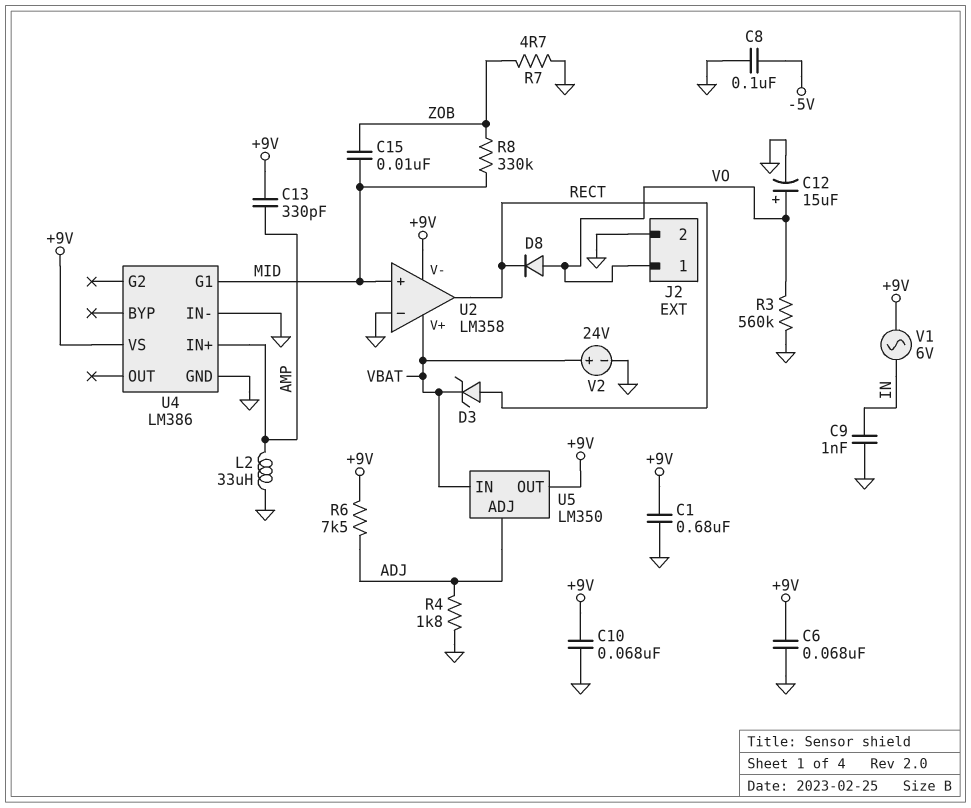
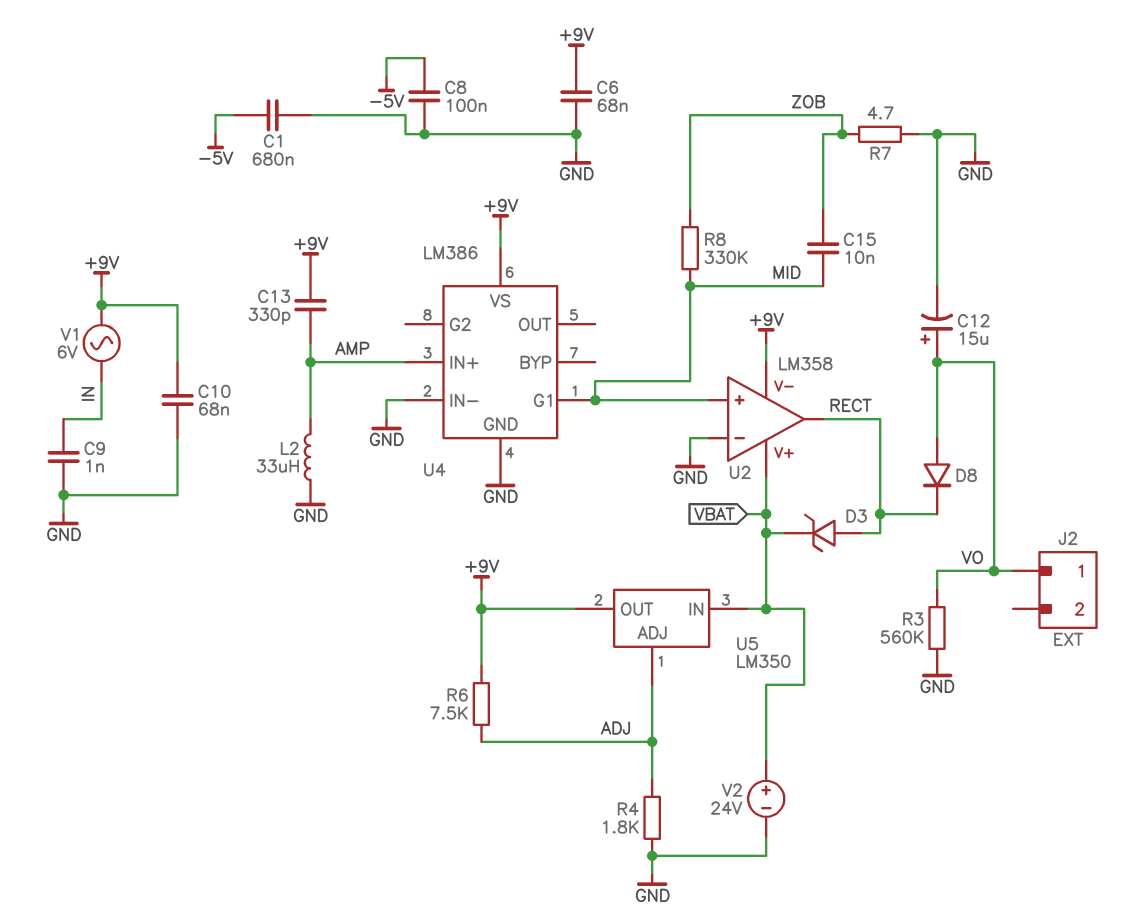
C1: 680nF (+9V, GND) -> 680nF (-5V, GND)
J2 pin 2: GND -> none

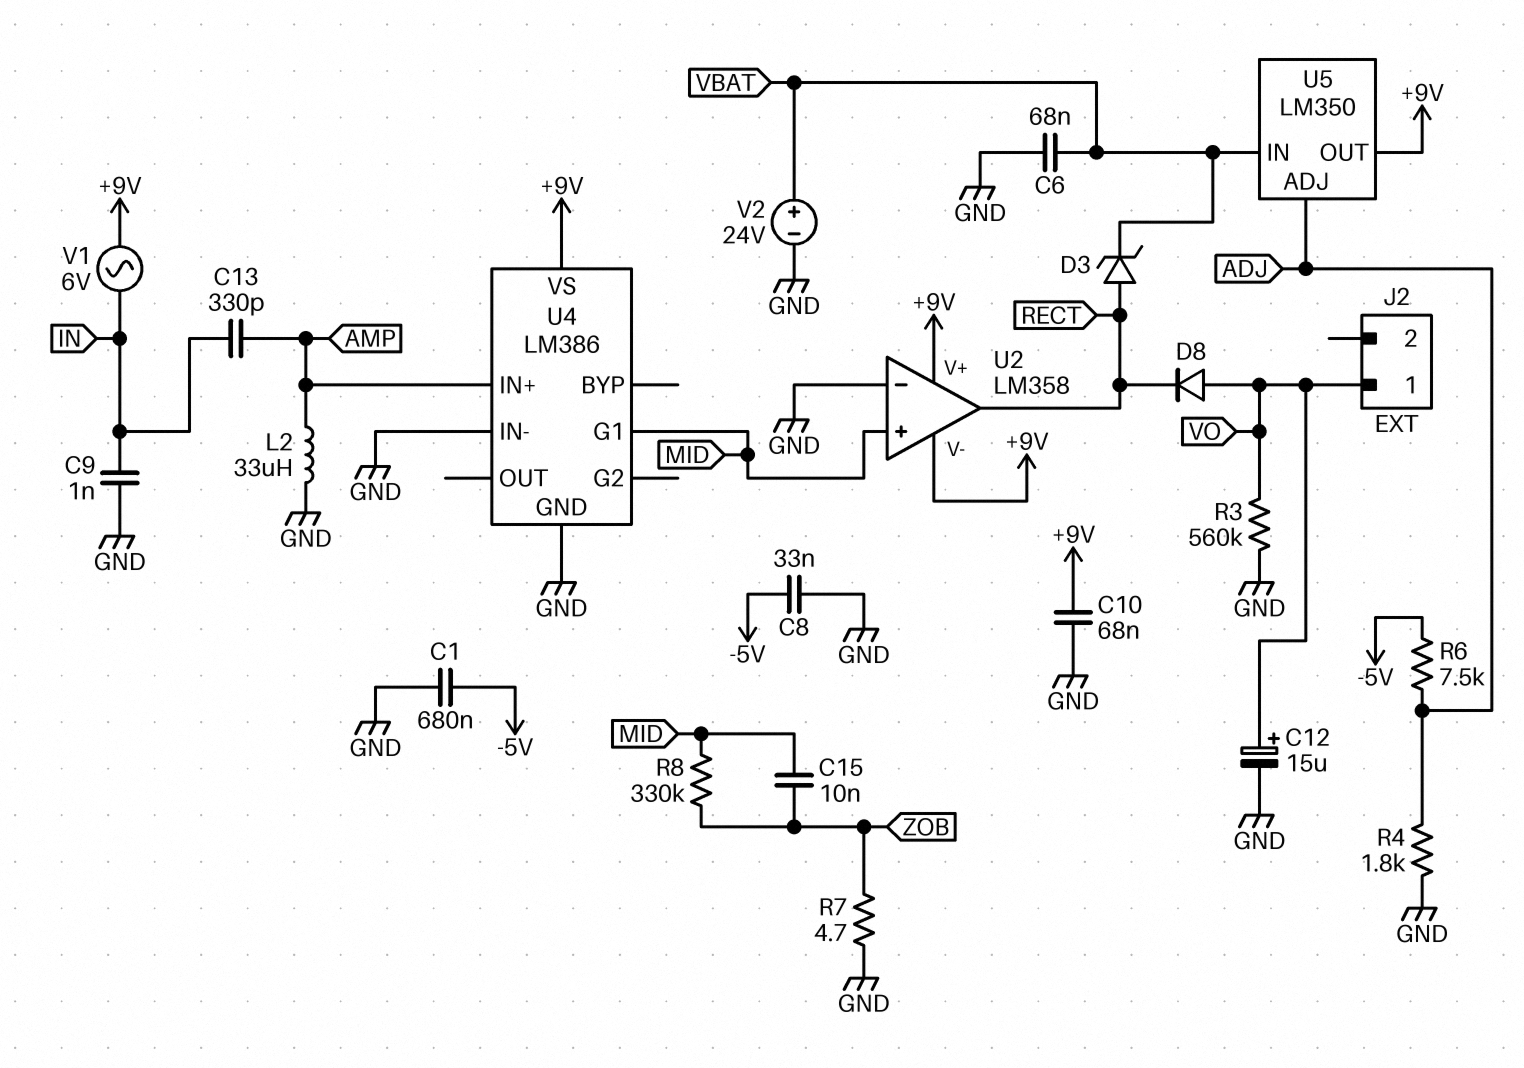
C6: 68nF (+9V, GND) -> 68nF (GND, VBAT)
C8: 100nF (-5V, GND) -> 33nF (-5V, GND)
C13: 330pF (+9V, AMP) -> 330pF (AMP, IN)
R6: 7.5k (+9V, ADJ) -> 7.5k (-5V, ADJ)
U2 pin V+: VBAT -> +9V

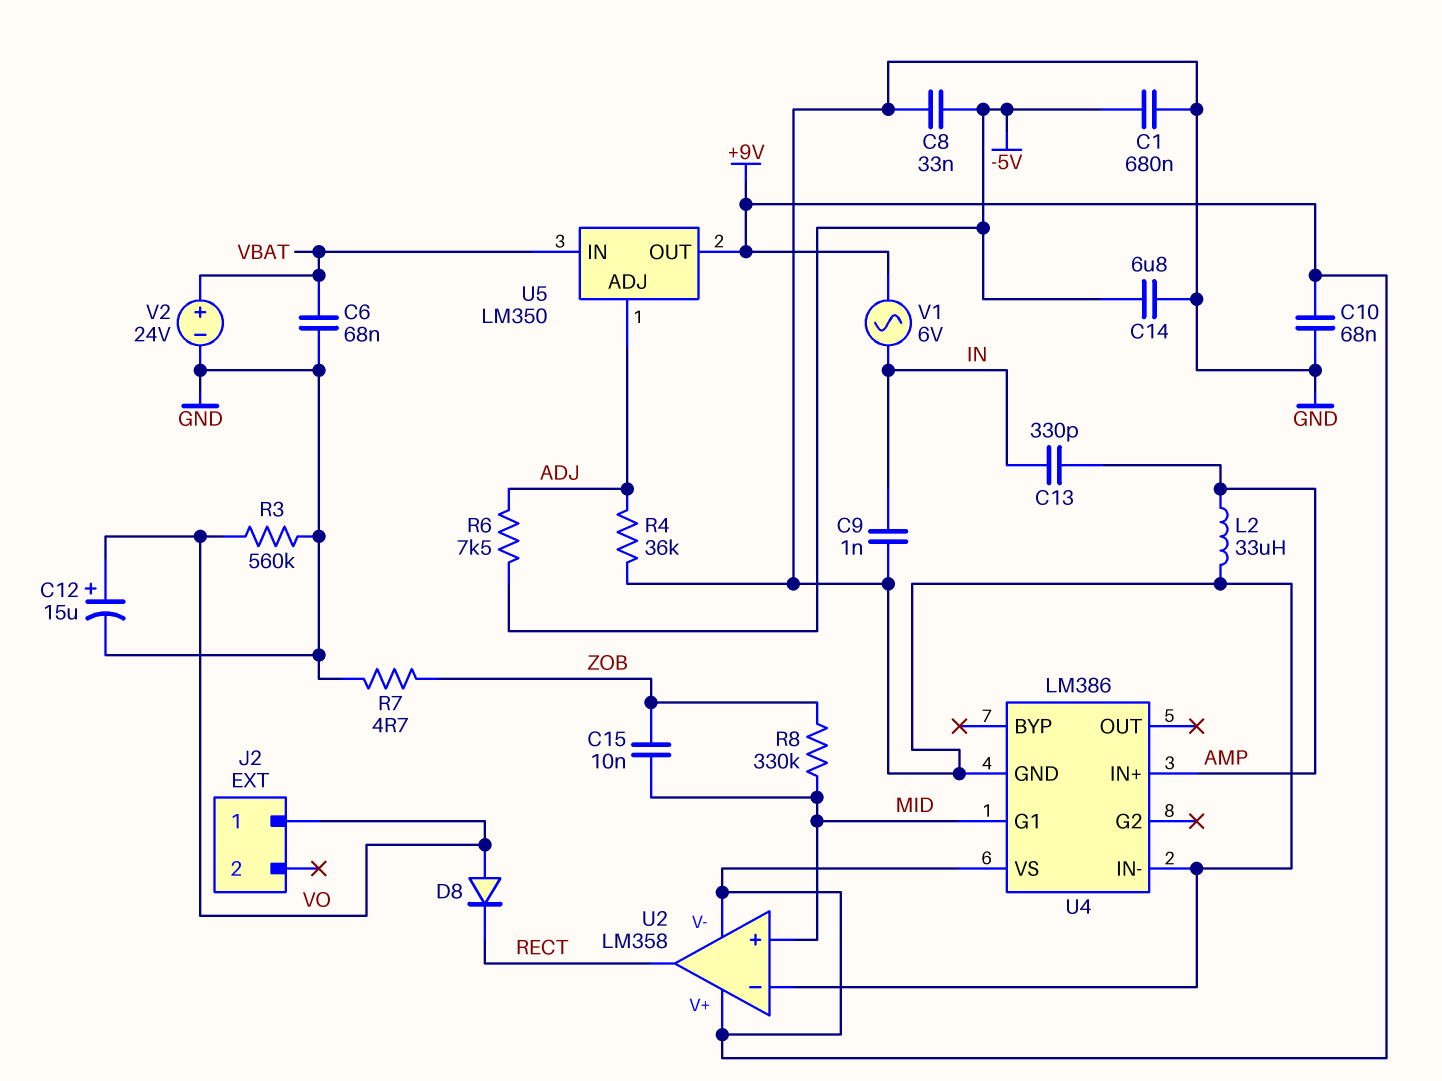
C14: none -> 6.8uF (-5V, GND)
D3: zener (A RECT, K VBAT) -> none
R4: 1.8k (ADJ, GND) -> 36k (ADJ, GND)

